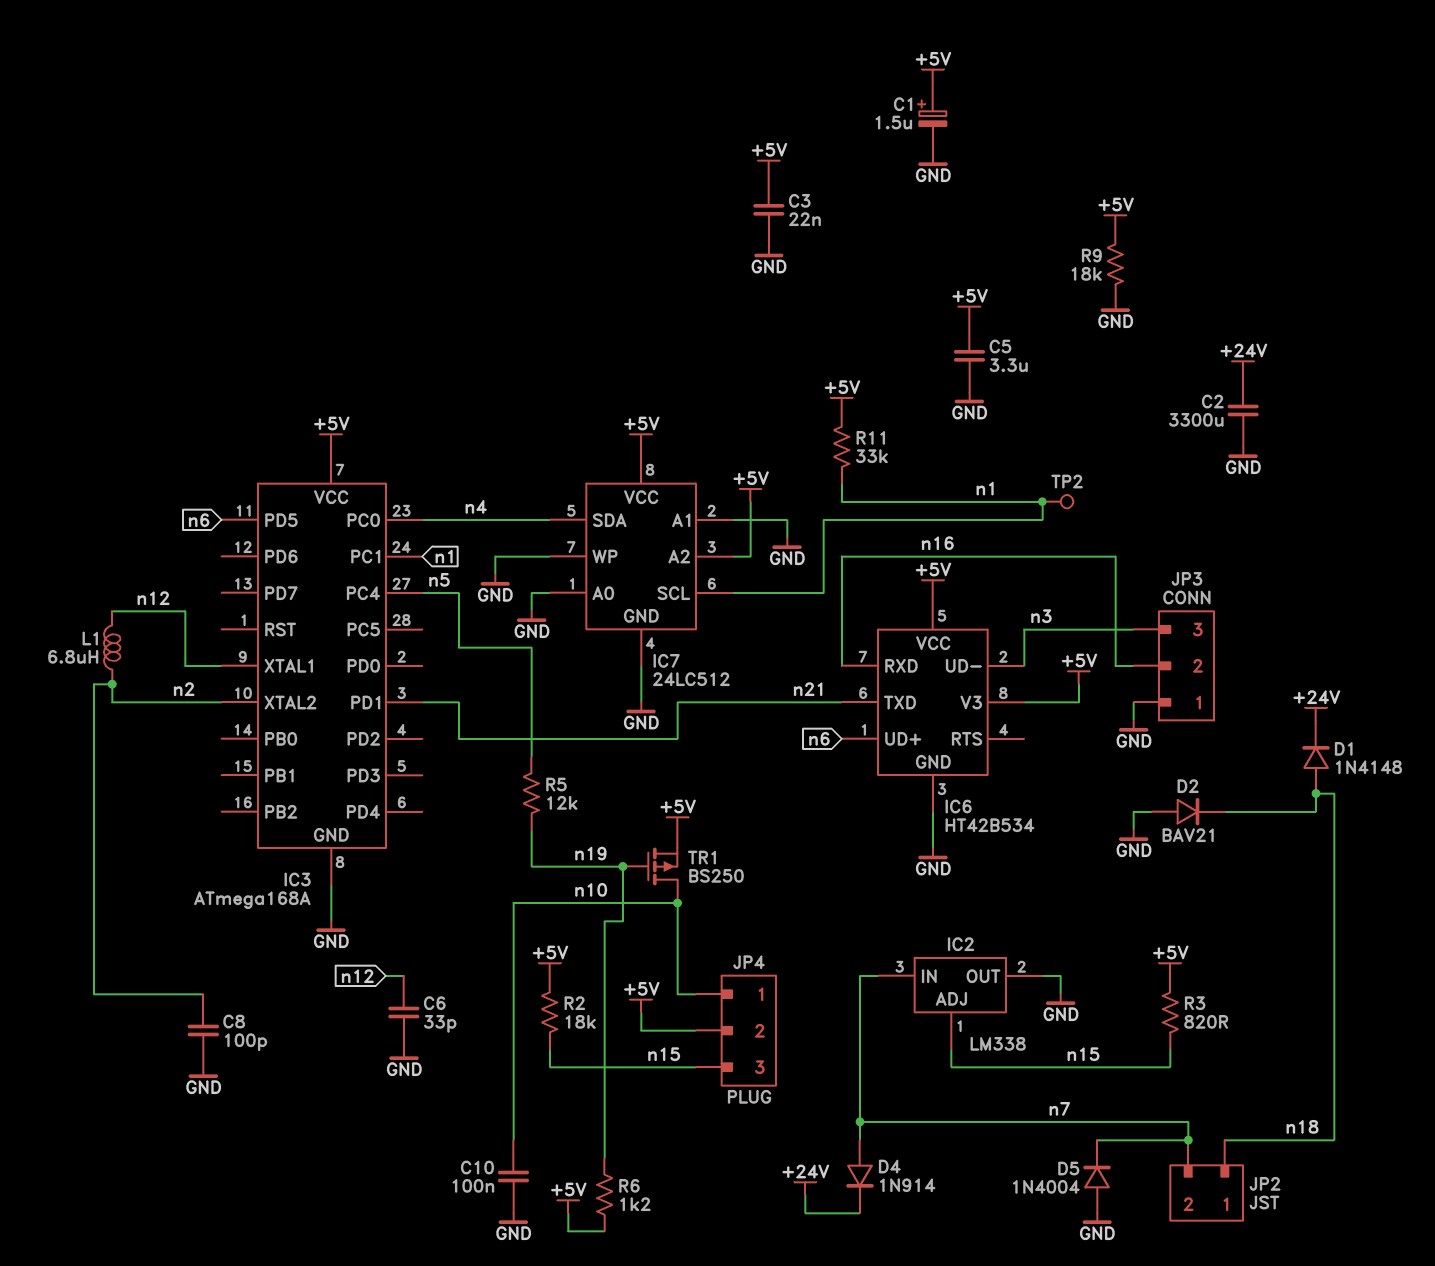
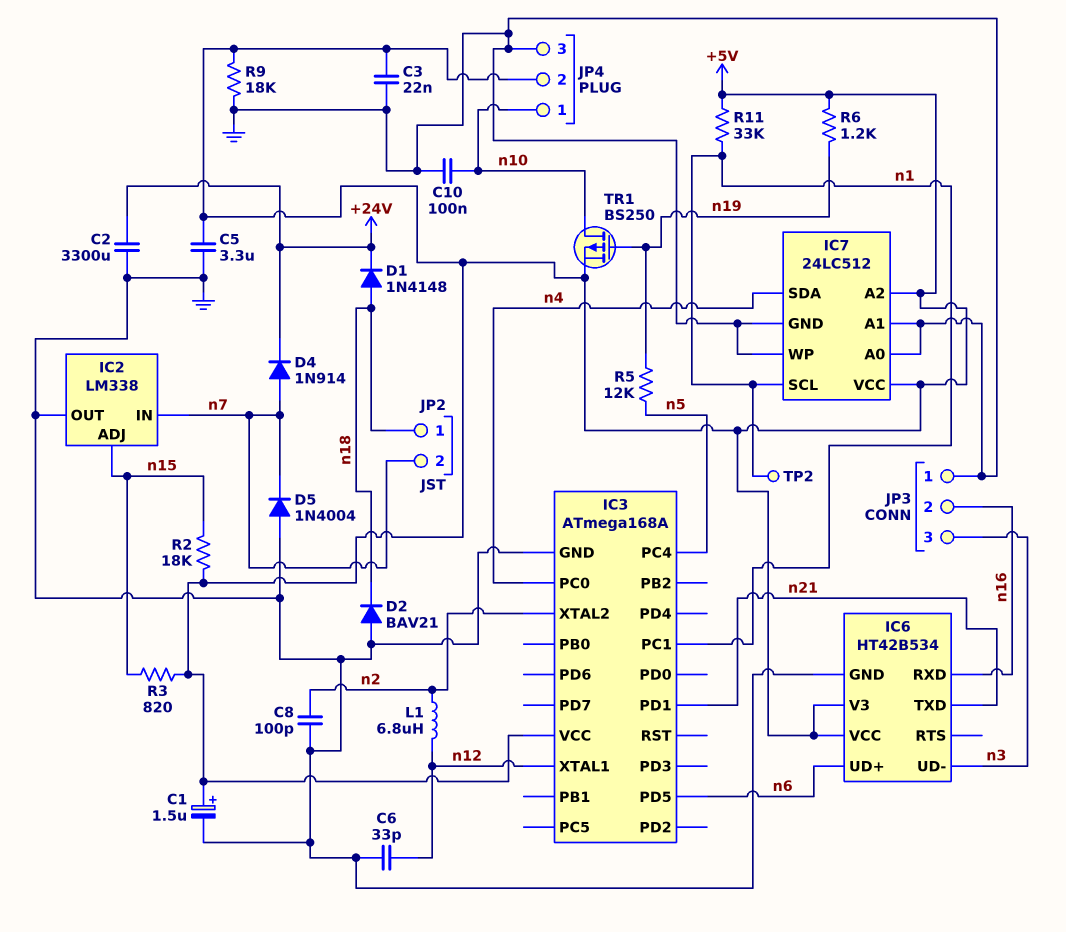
JP4 pin 3: n15 -> GND

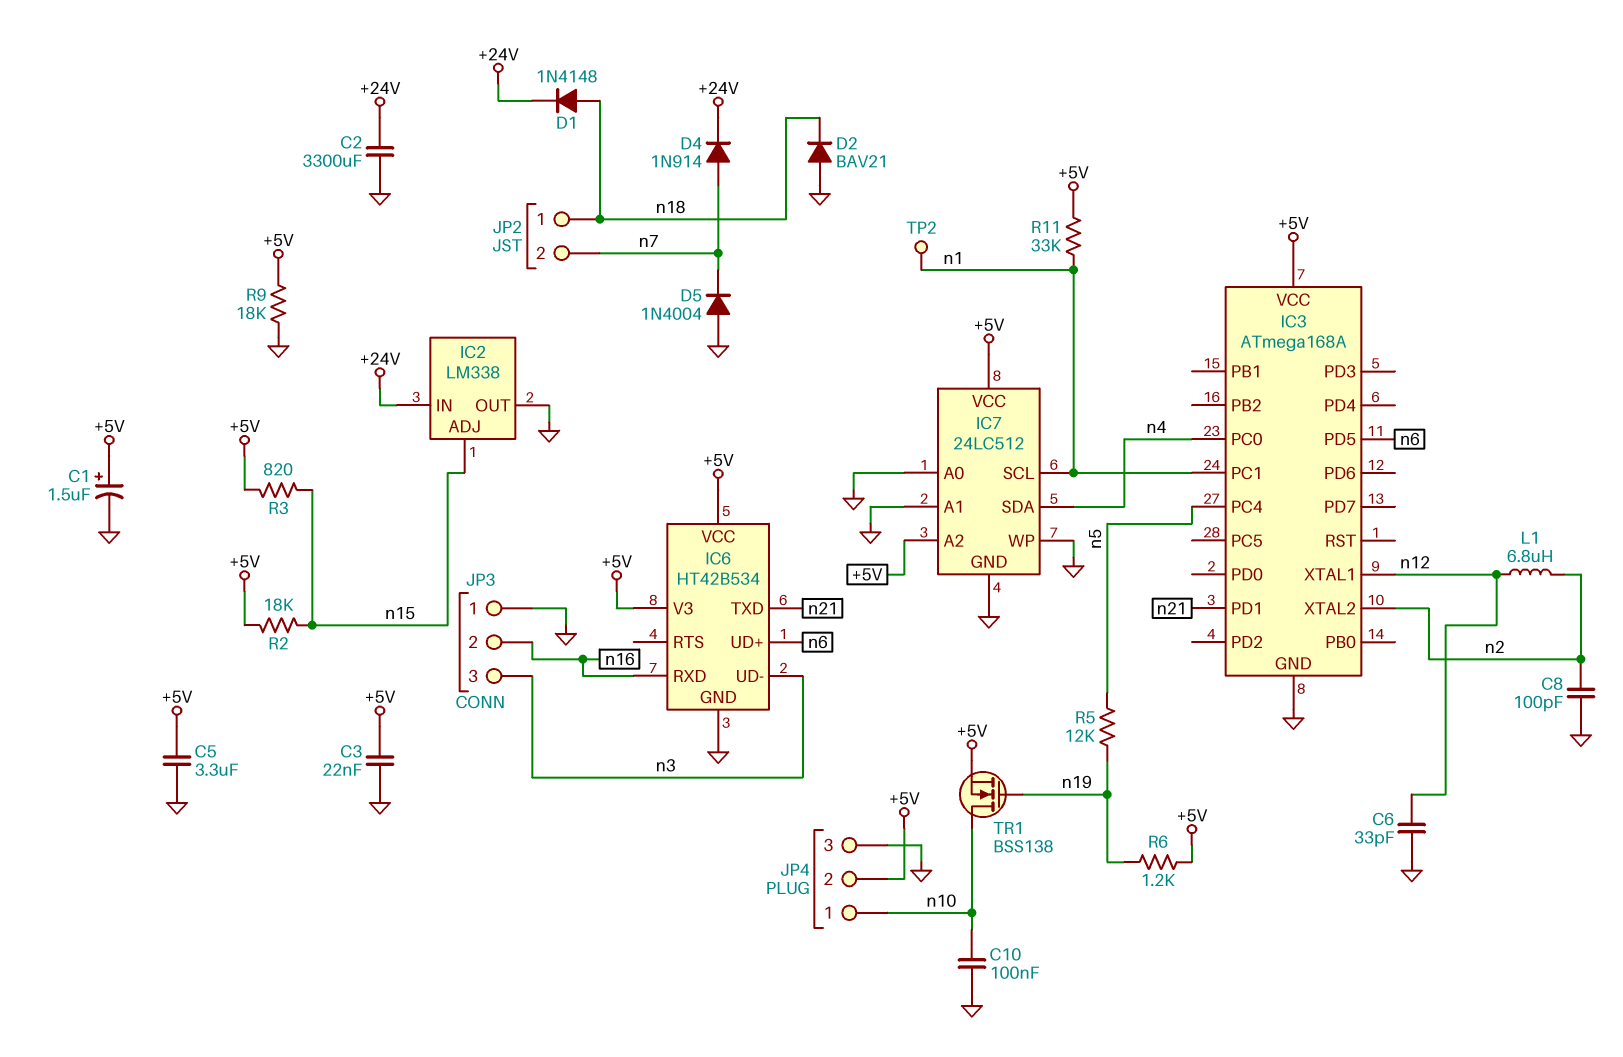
IC2 pin IN: n7 -> +24V
TR1: PMOS BS250 (G n19, D n10, S +5V) -> NMOS BSS138 (G n19, D n10, S +5V)

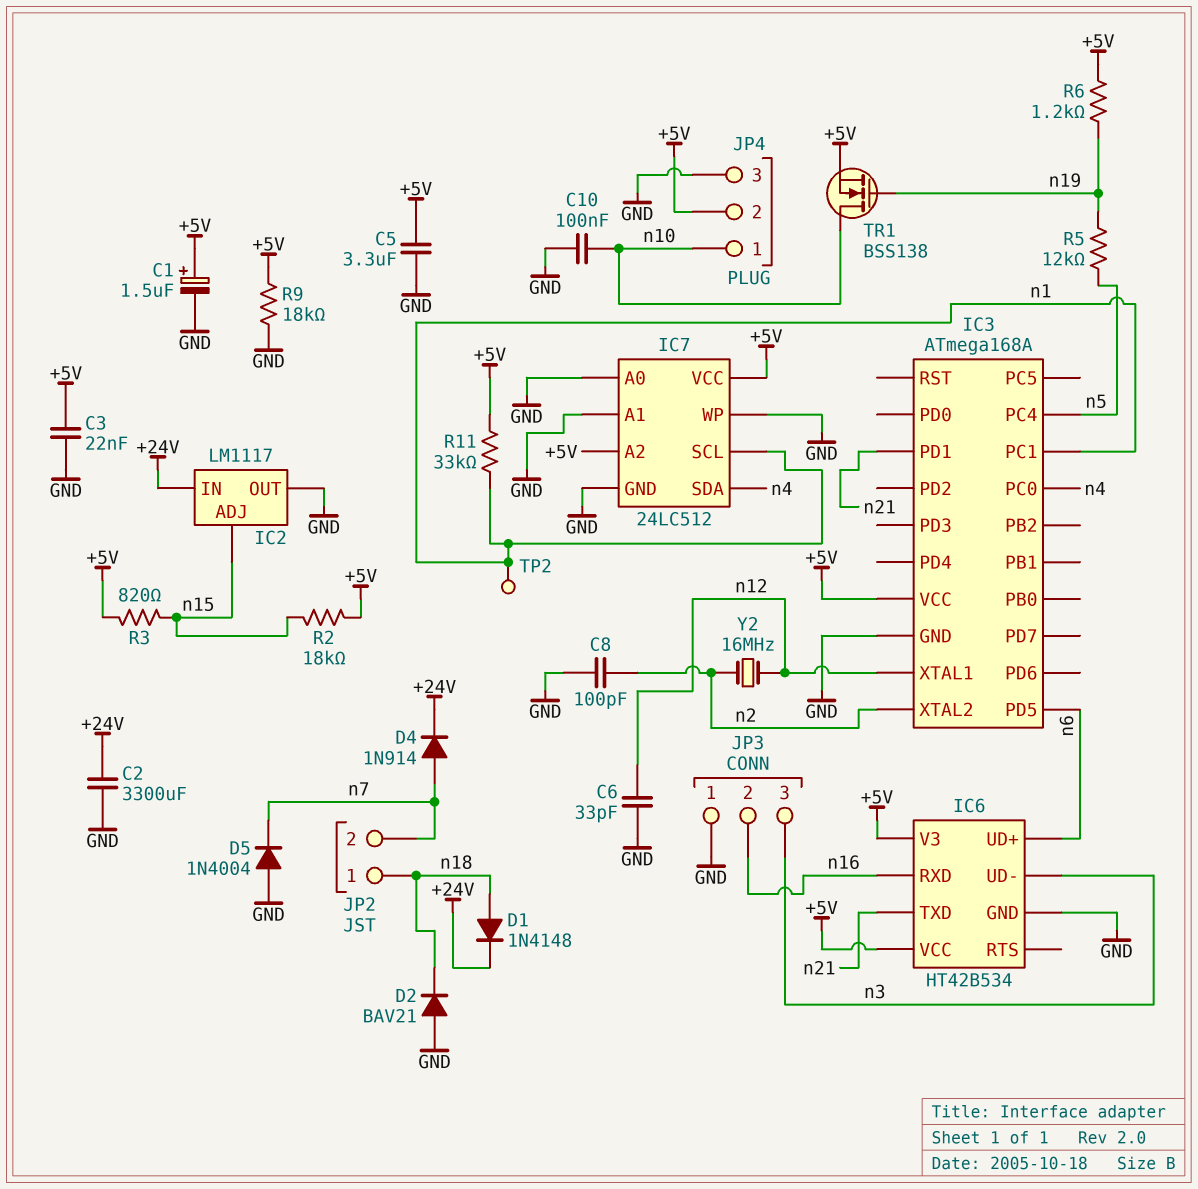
IC2: LM338 -> LM1117
L1: 6.8uH (n2, n12) -> none
Y2: none -> 16MHz (n2, n12)

